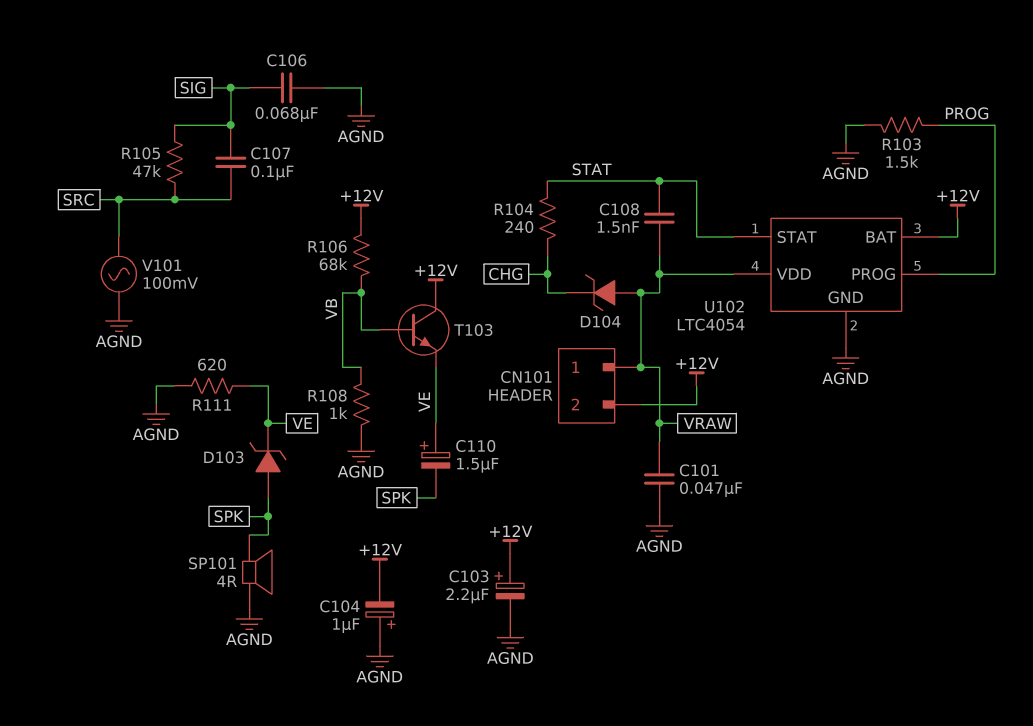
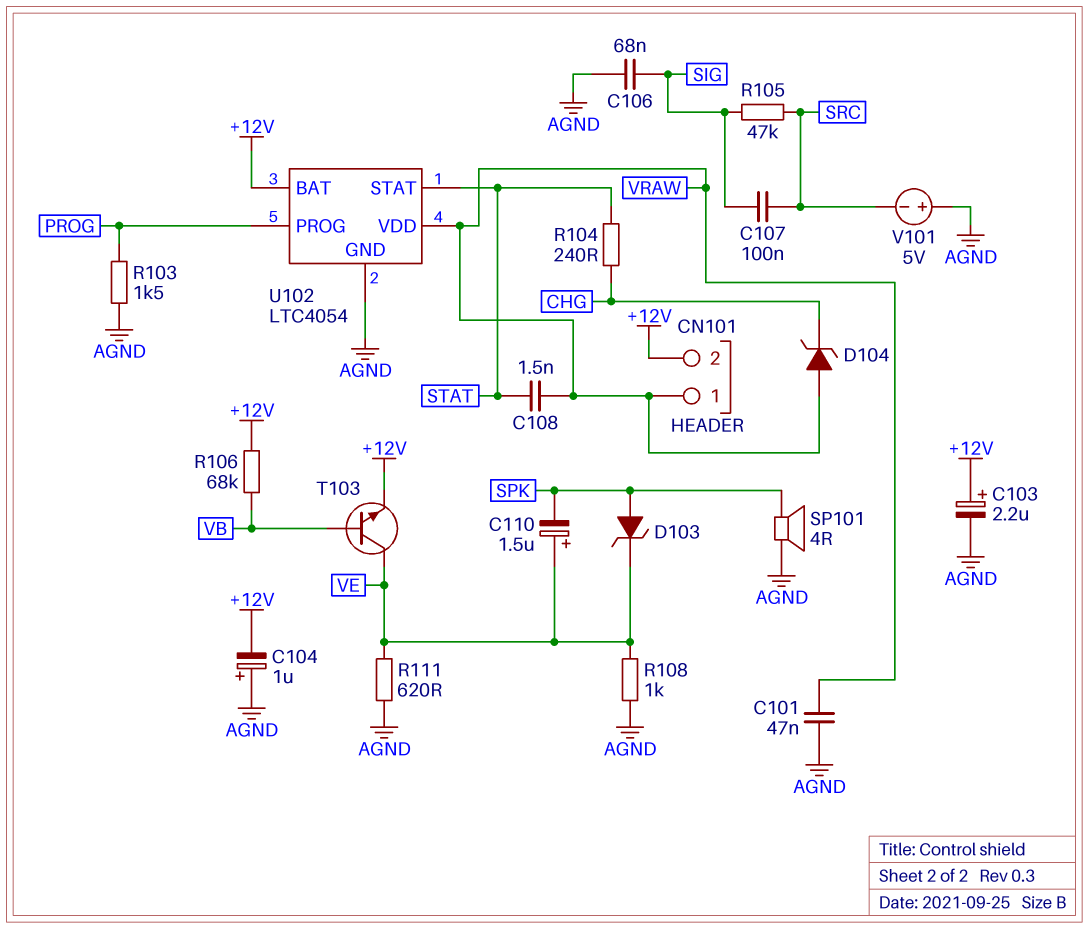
R108: 1k (AGND, VB) -> 1k (AGND, VE)
T103: NPN (B VB, C +12V, E VE) -> NPN (B VB, C VE, E +12V)
V101: AC 100mV (AGND, SRC) -> 5V (plus AGND, minus SRC)

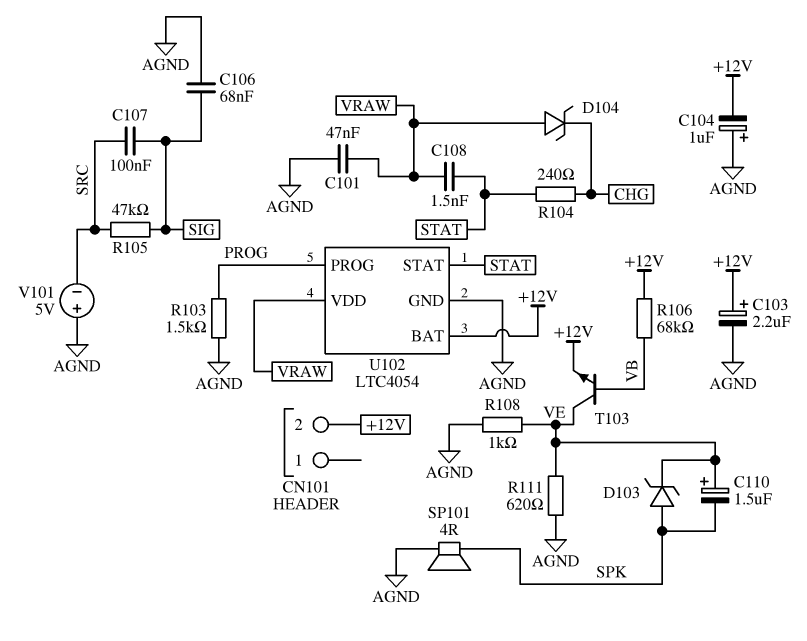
CN101 pin 1: VRAW -> none

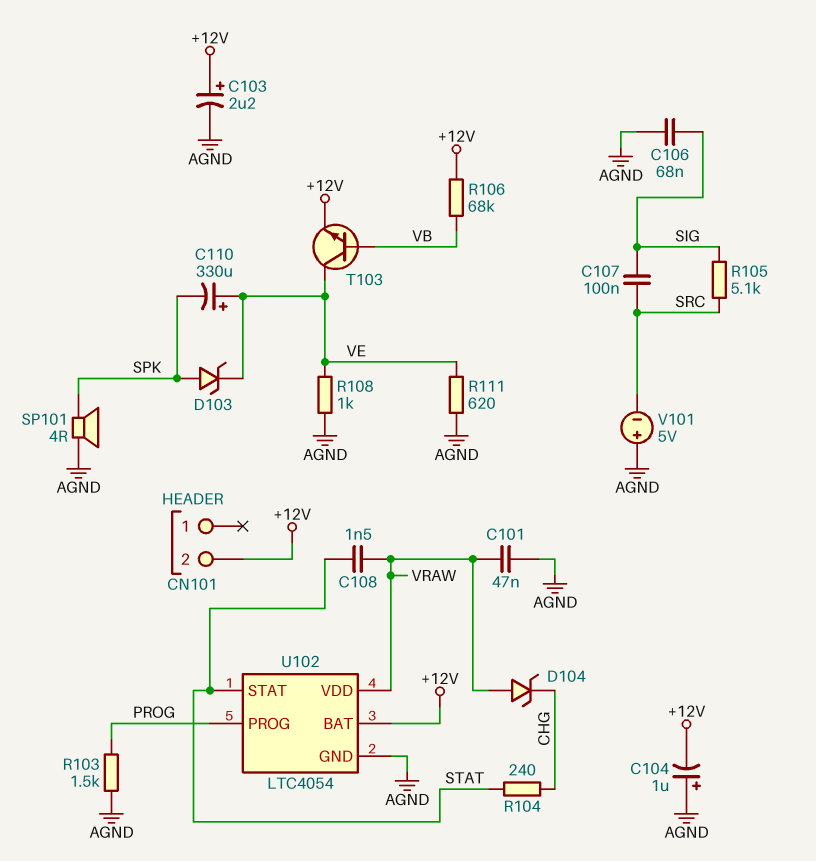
C110: 1.5uF (plus VE, minus SPK) -> 330uF (plus VE, minus SPK)
R105: 47k (SIG, SRC) -> 5.1k (SIG, SRC)

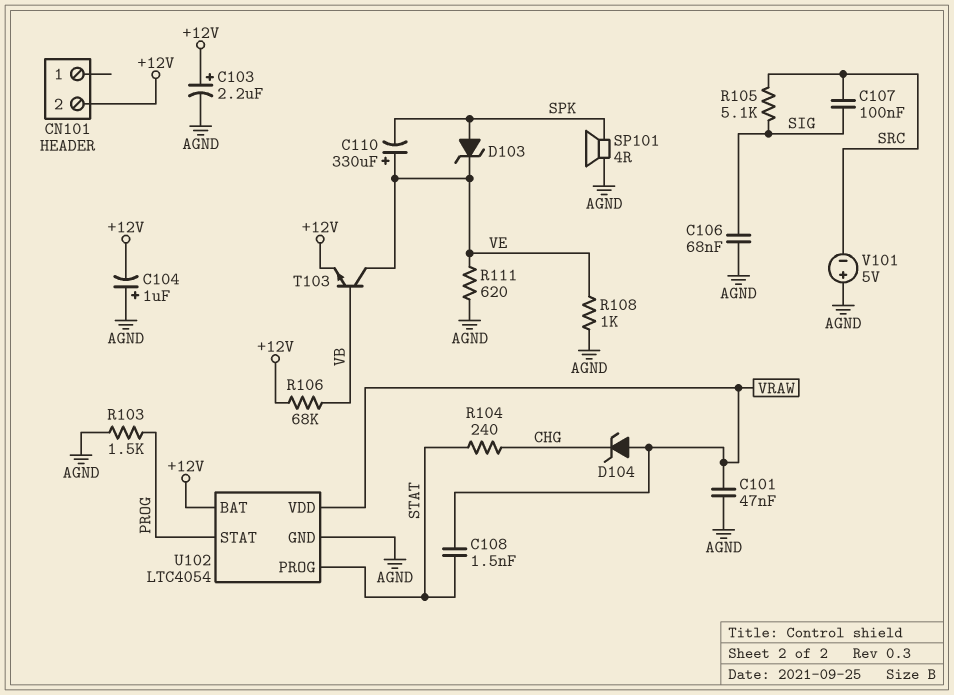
U102 pin PROG: PROG -> STAT
U102 pin STAT: STAT -> PROG

